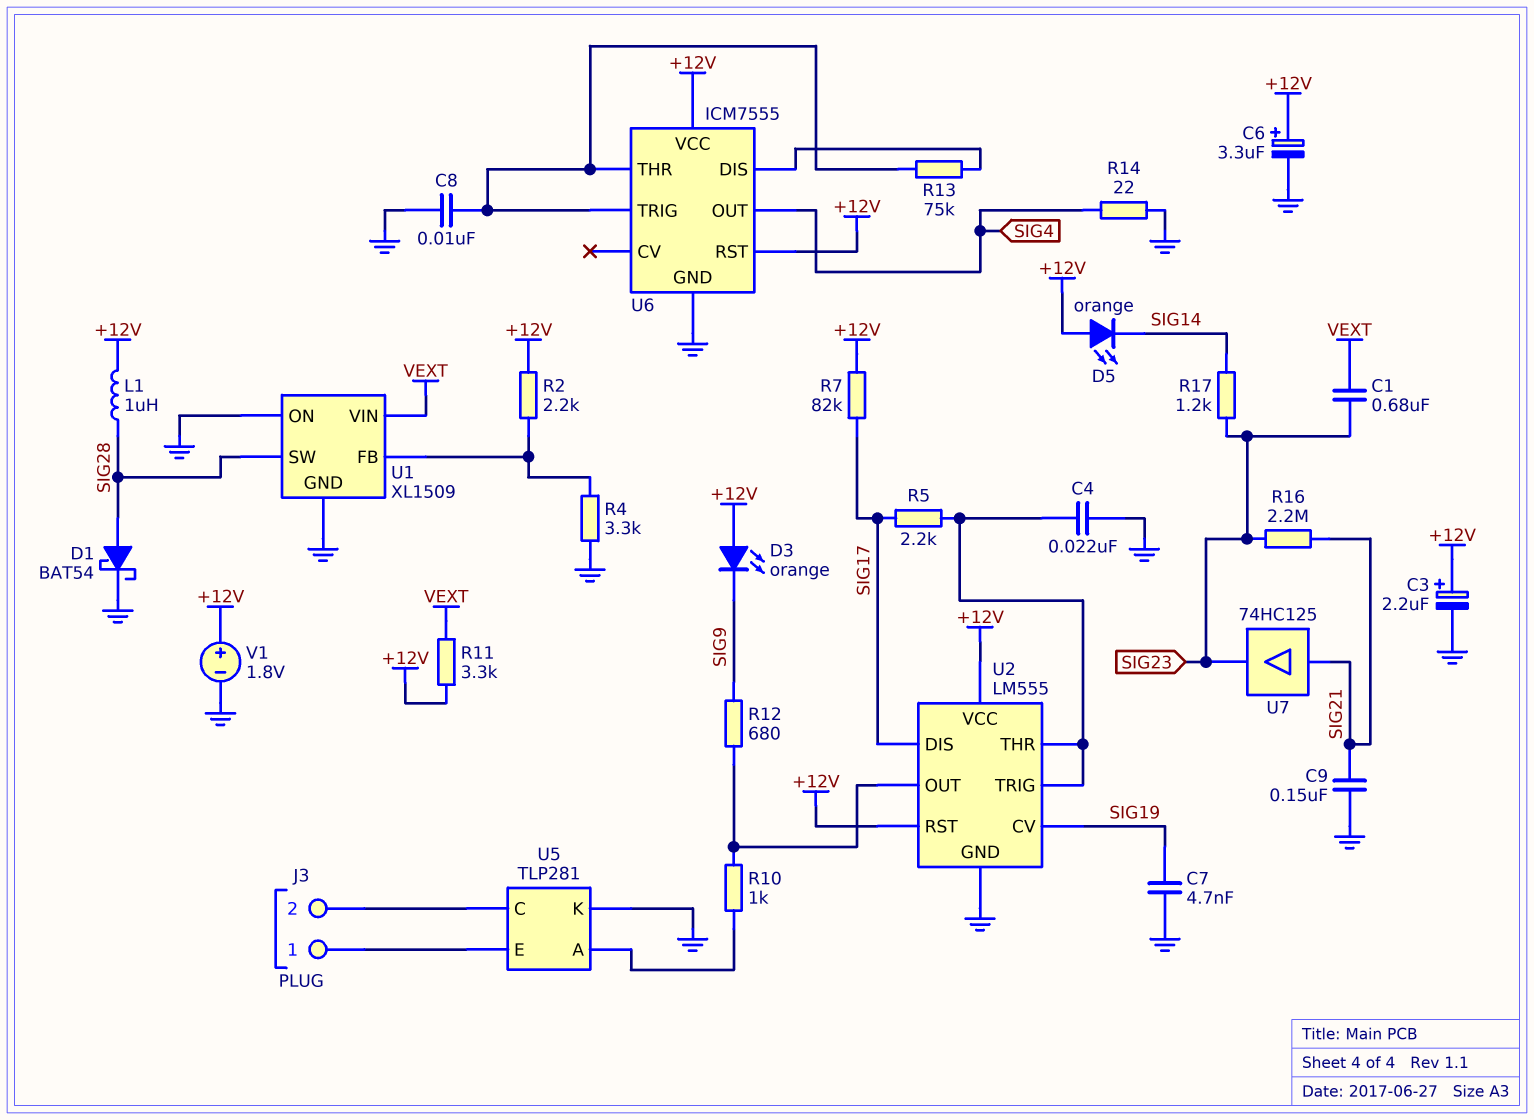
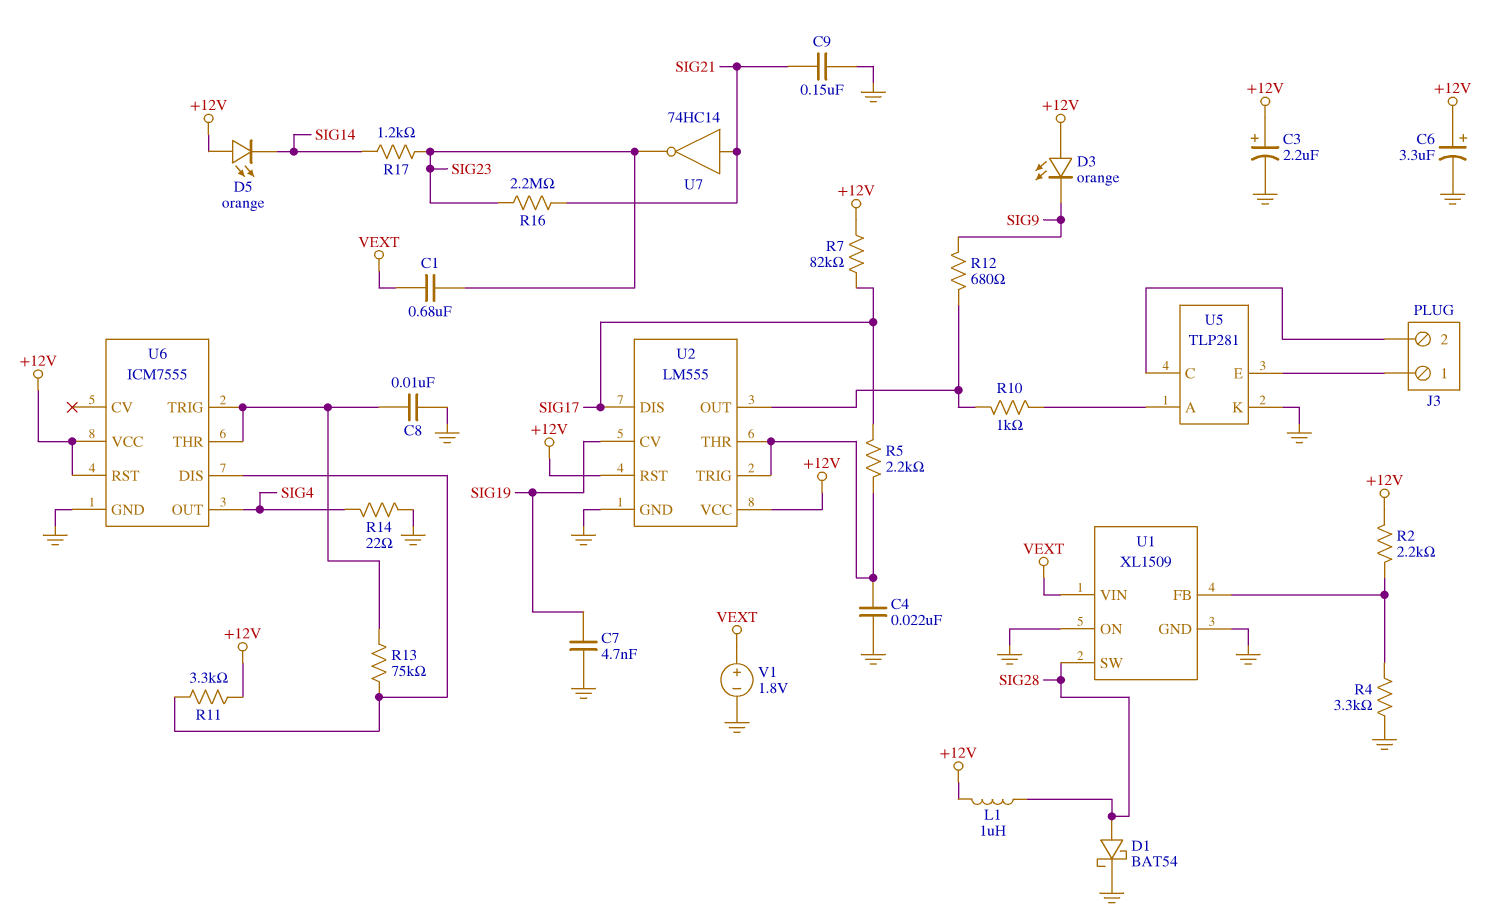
R11: 3.3k (+12V, VEXT) -> 3.3k (+12V, U6/DIS)
U7: buffer 74HC125 (in SIG21, out SIG23) -> NOT 74HC14 (in SIG21, out SIG23)
V1: 1.8V (plus +12V, minus GND) -> 1.8V (plus VEXT, minus GND)

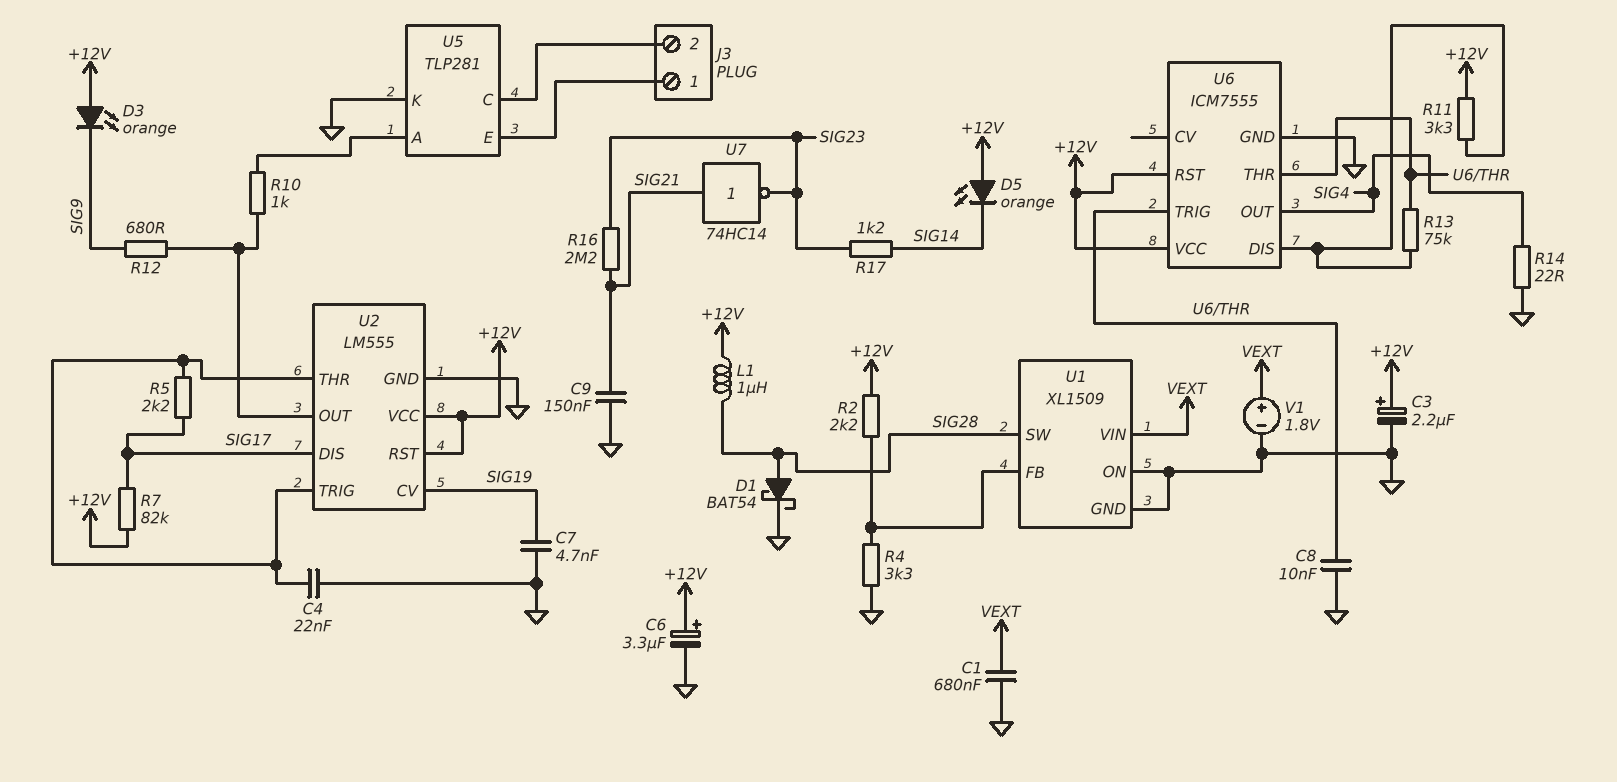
C1: 680nF (SIG23, VEXT) -> 680nF (GND, VEXT)

